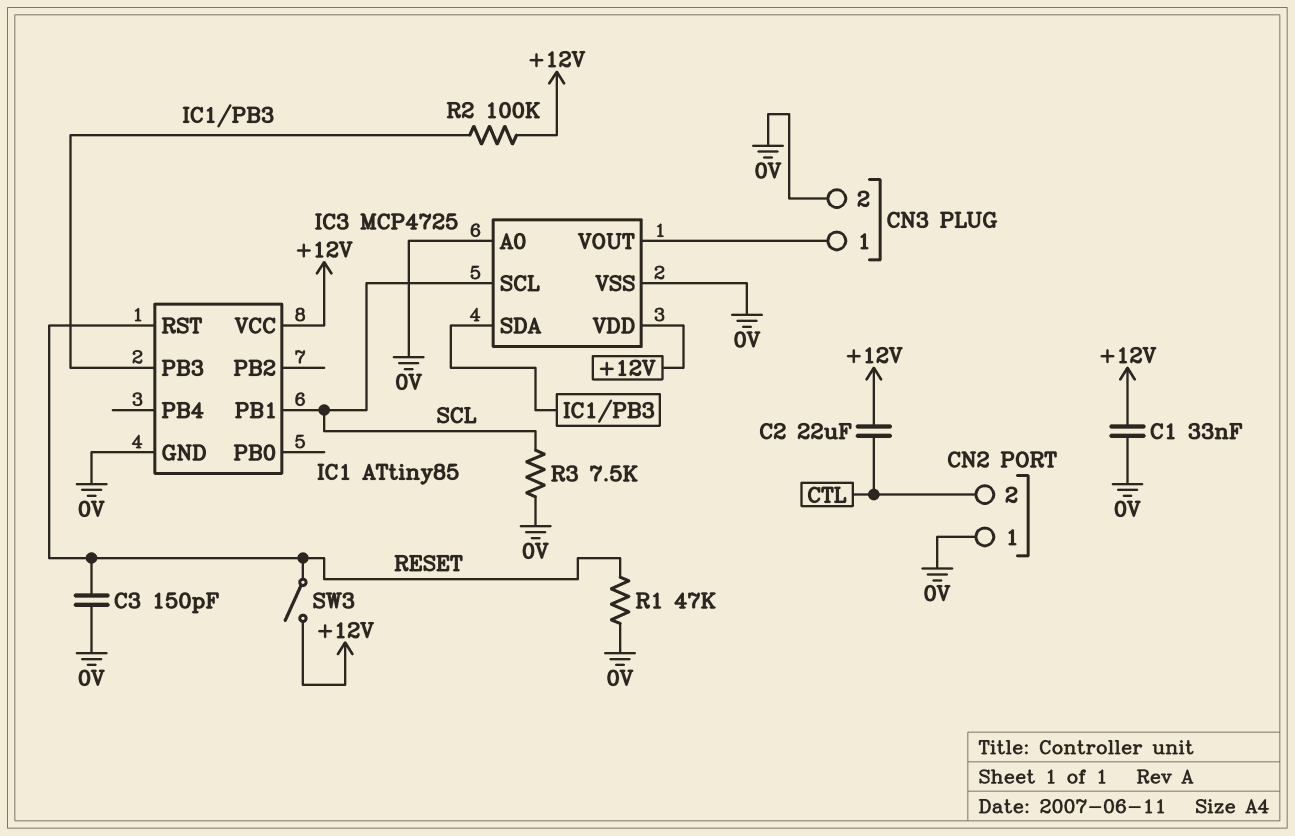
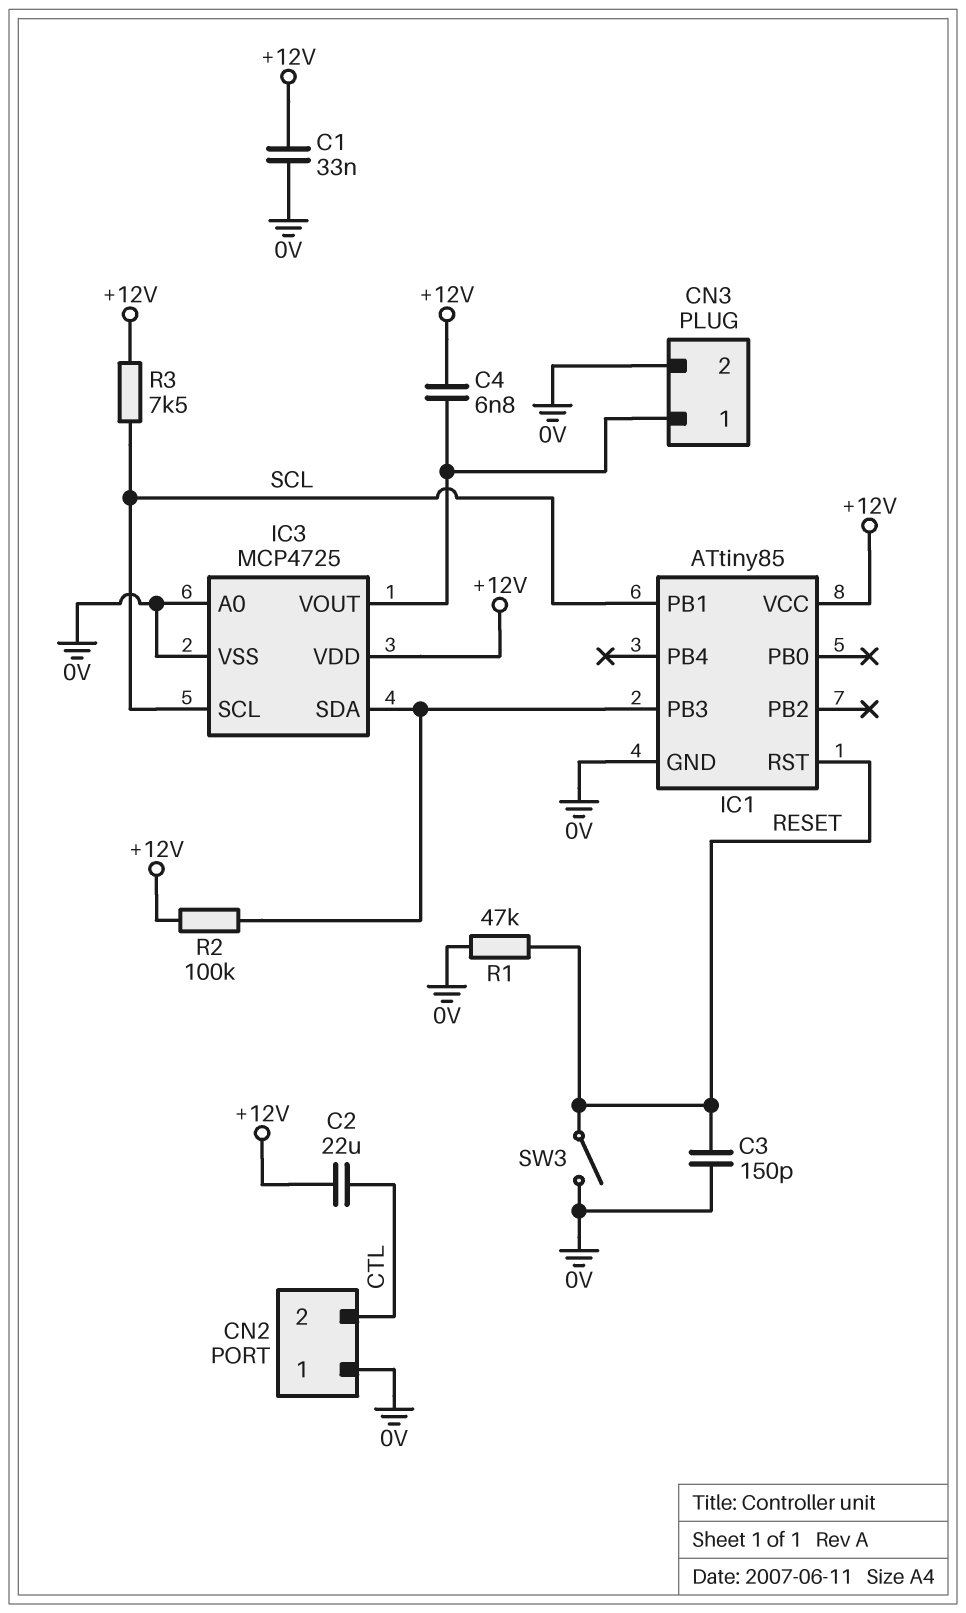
C4: none -> 6.8nF (+12V, CN3/1)
R3: 7.5k (0V, SCL) -> 7.5k (+12V, SCL)
SW3: switch (+12V, RESET) -> switch (0V, RESET)

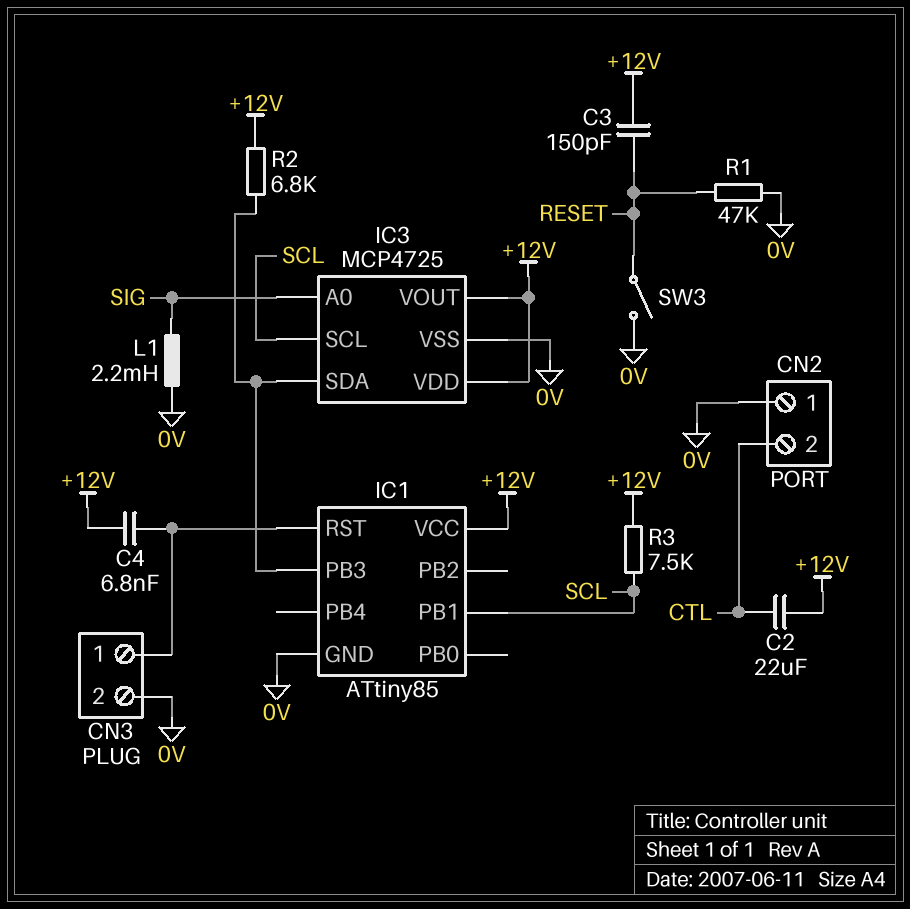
C1: 33nF (+12V, 0V) -> none
C3: 150pF (0V, RESET) -> 150pF (+12V, RESET)
IC1 pin RST: RESET -> CN3/1
IC3 pin A0: 0V -> SIG
IC3 pin VOUT: CN3/1 -> +12V
L1: none -> 2.2mH (0V, SIG)
R2: 100k (+12V, IC1/PB3) -> 6.8k (+12V, IC1/PB3)

